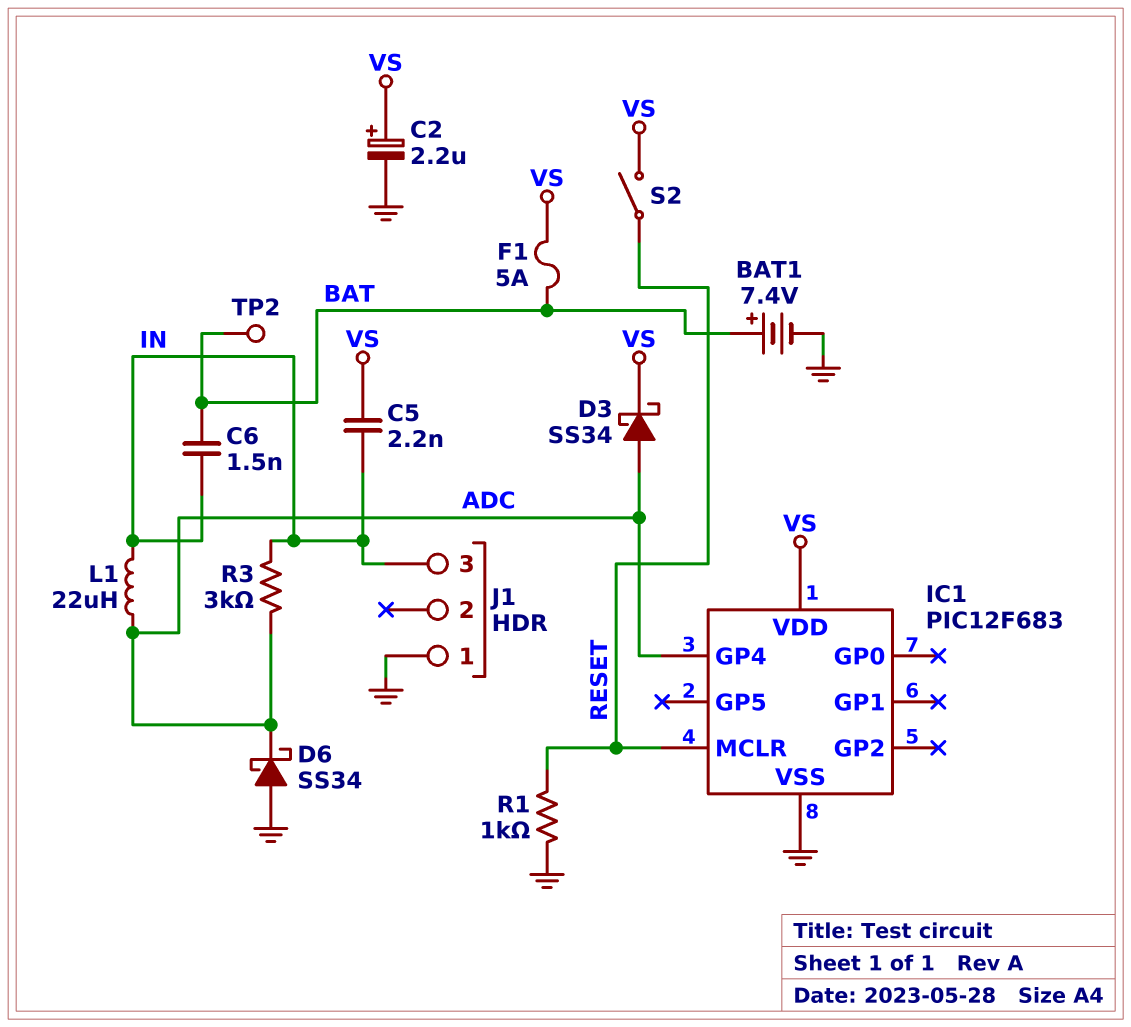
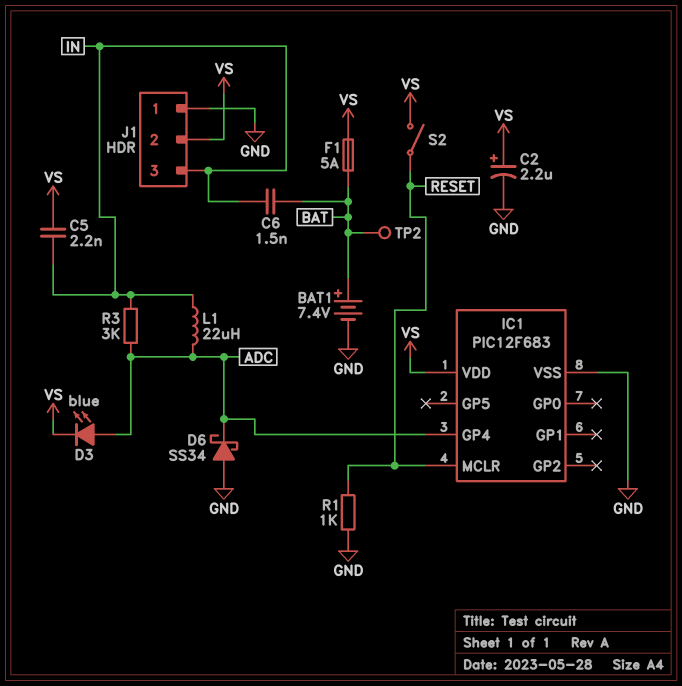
D3: schottky SS34 (A ADC, K VS) -> LED blue (A ADC, K VS)
J1 pin 2: none -> VS

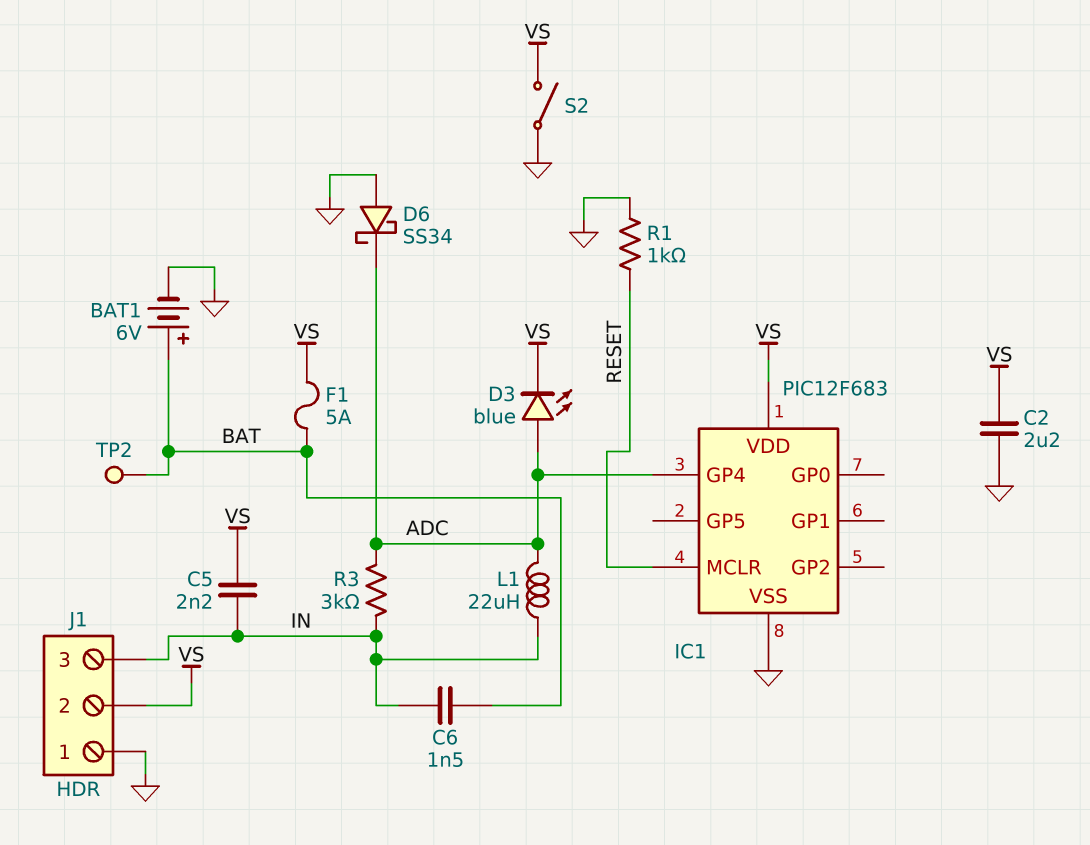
BAT1: 7.4V (plus BAT, minus GND) -> 6V (plus BAT, minus GND)
C2: 2.2uF (plus VS, minus GND) -> 2.2uF (GND, VS)
S2: switch (RESET, VS) -> switch (GND, VS)

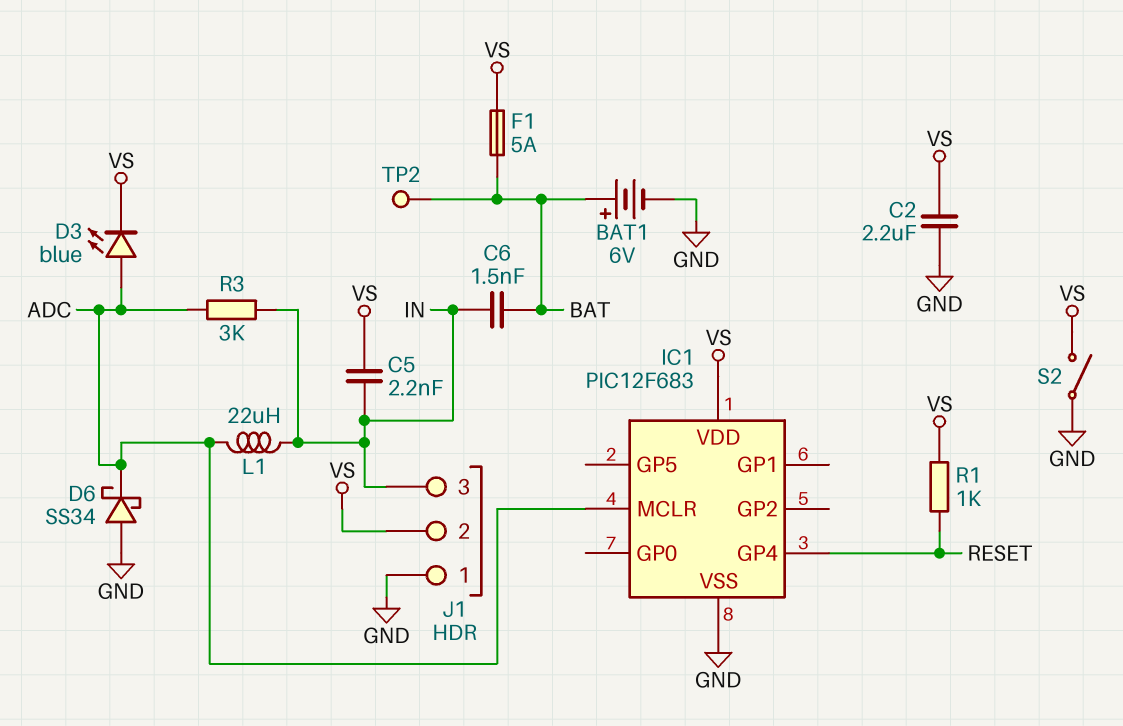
IC1 pin GP4: ADC -> RESET
IC1 pin MCLR: RESET -> ADC
R1: 1k (GND, RESET) -> 1k (RESET, VS)

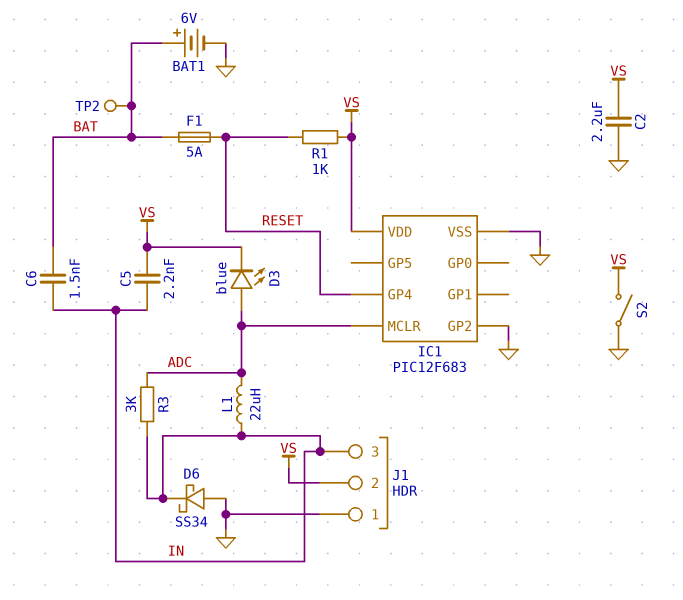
D6: schottky SS34 (A GND, K ADC) -> schottky SS34 (A GND, K IN)
F1: 5A (BAT, VS) -> 5A (BAT, RESET)
IC1 pin GP2: none -> GND

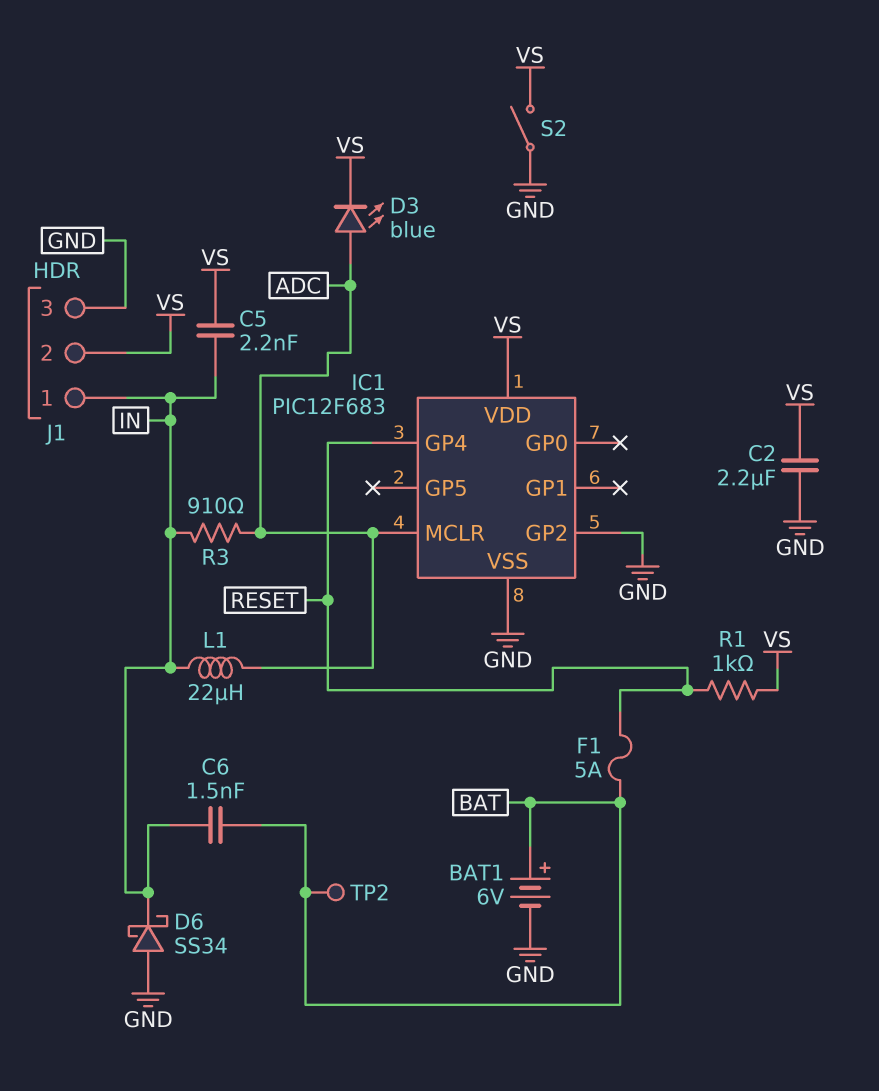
J1 pin 1: GND -> IN
J1 pin 3: IN -> GND
R3: 3k (ADC, IN) -> 910 (ADC, IN)

